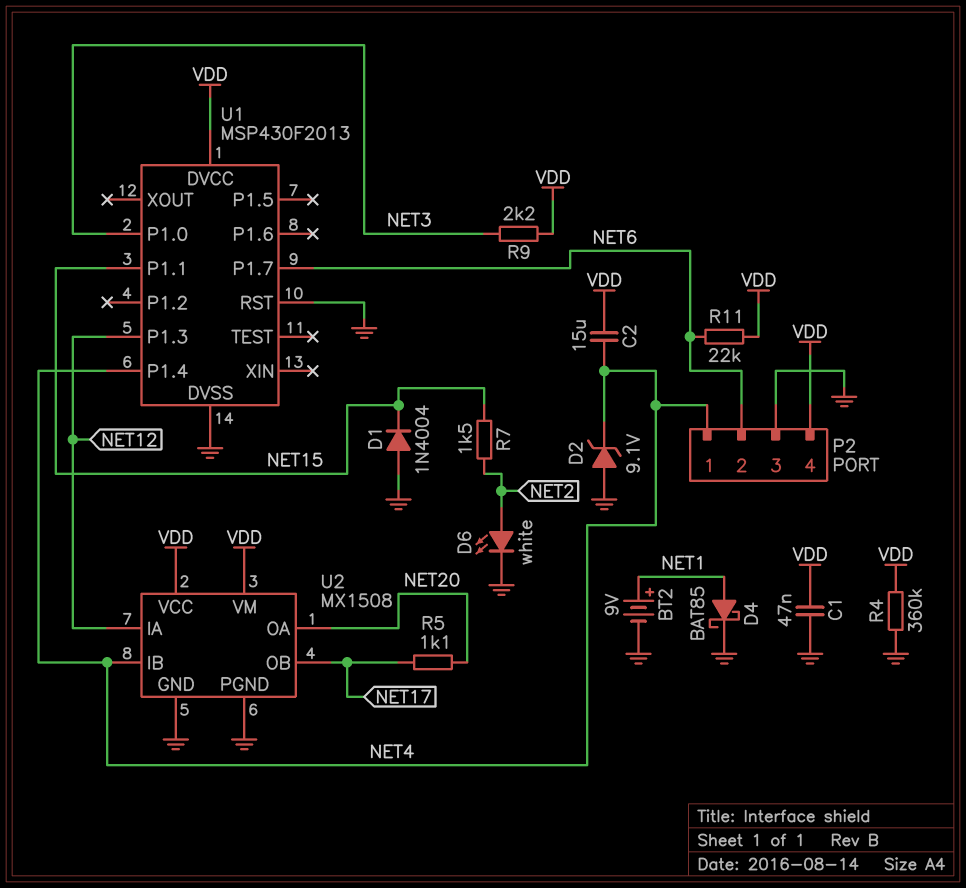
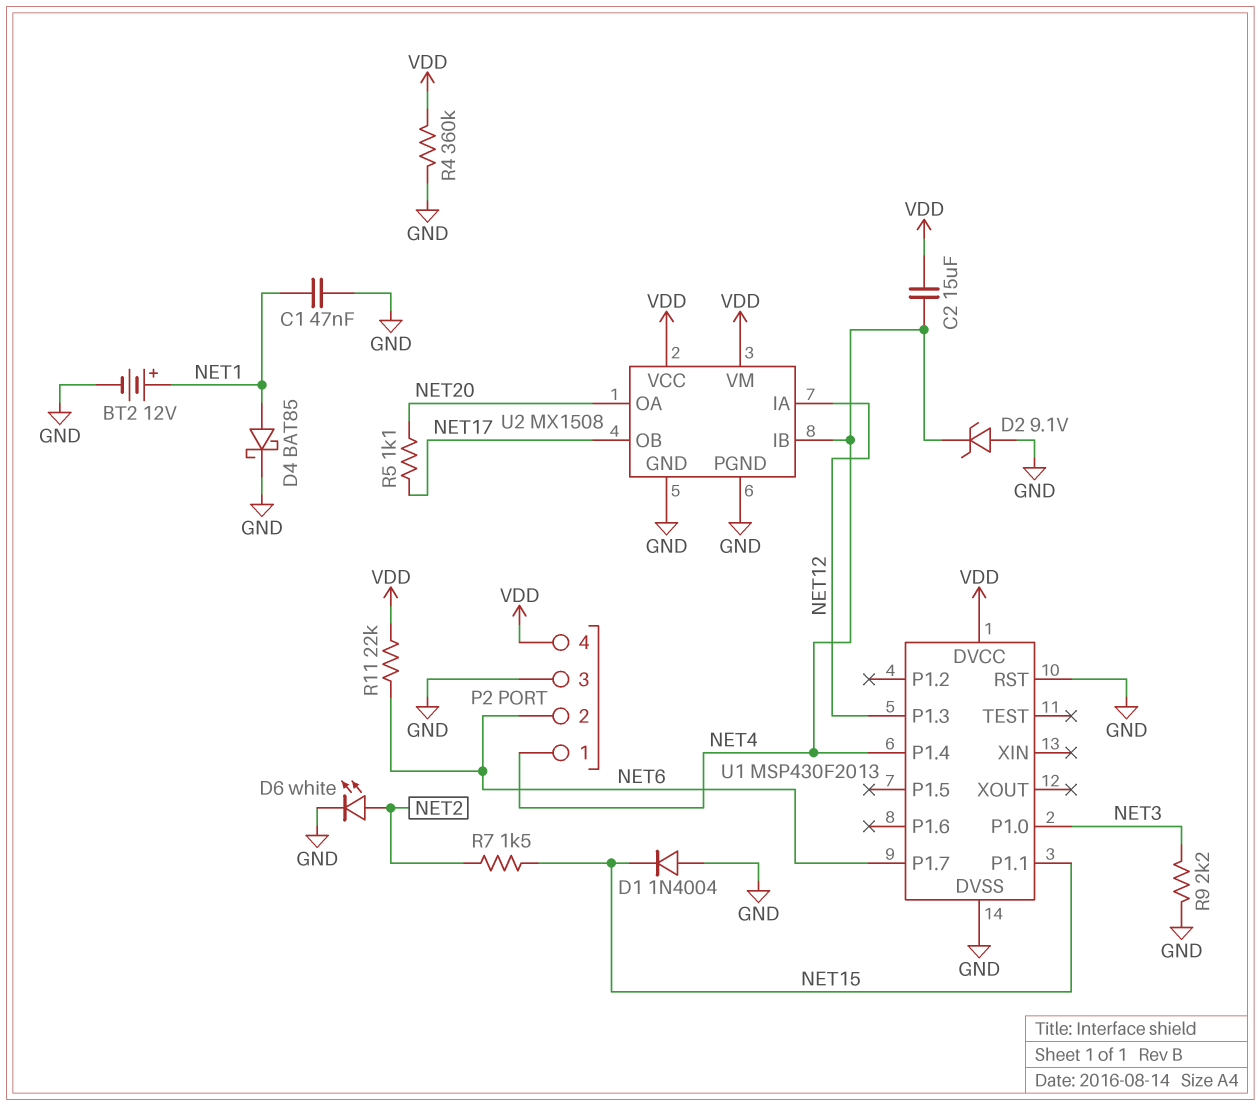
BT2: 9V (plus NET1, minus GND) -> 12V (plus NET1, minus GND)
C1: 47nF (GND, VDD) -> 47nF (GND, NET1)
R9: 2.2k (NET3, VDD) -> 2.2k (GND, NET3)

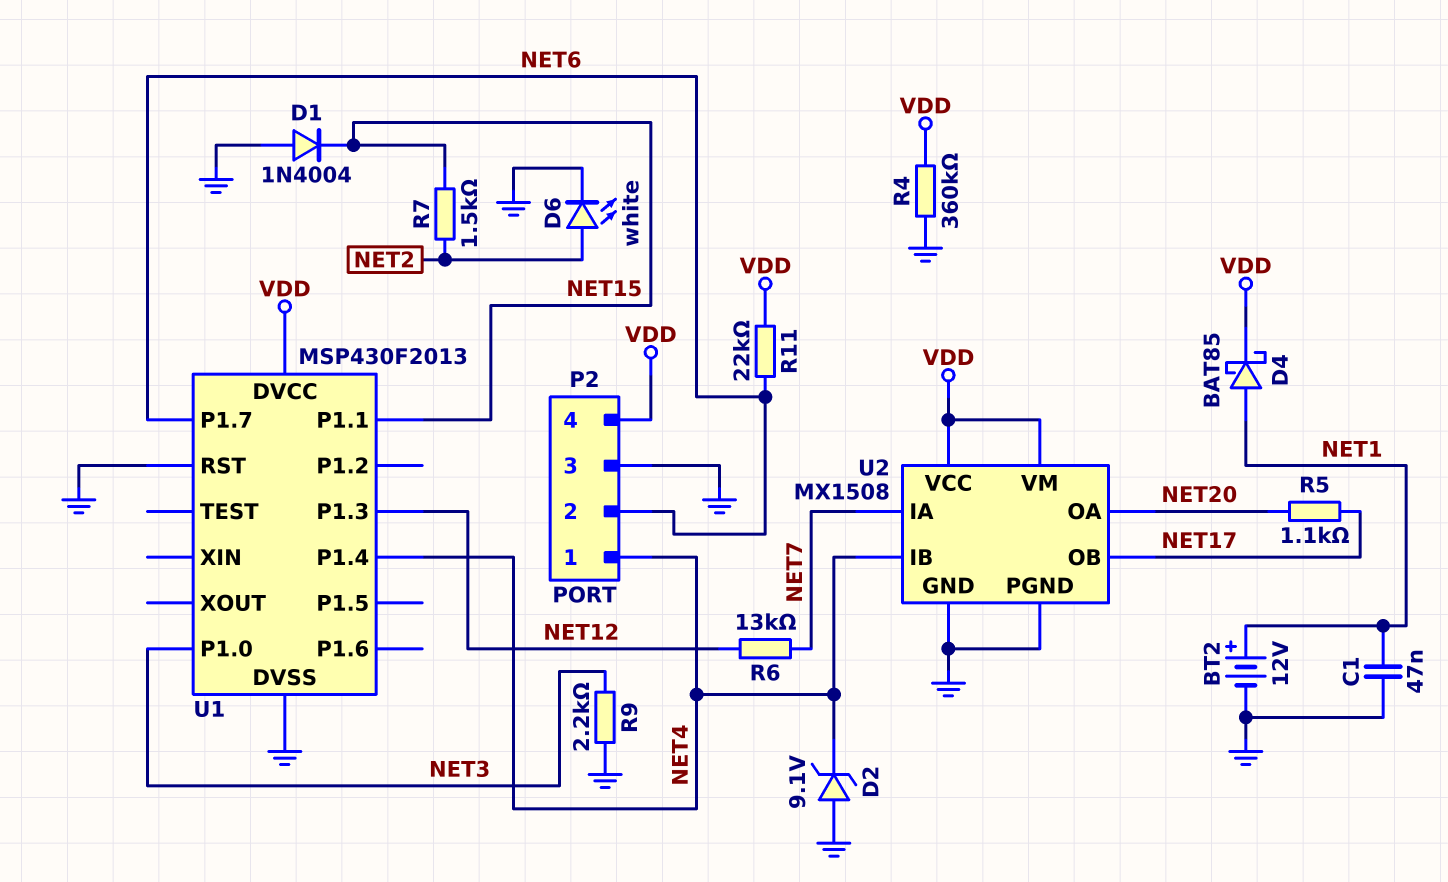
C2: 15uF (NET4, VDD) -> none
D4: schottky BAT85 (A NET1, K GND) -> schottky BAT85 (A NET1, K VDD)
R6: none -> 13k (NET7, NET12)
U2 pin IA: NET12 -> NET7

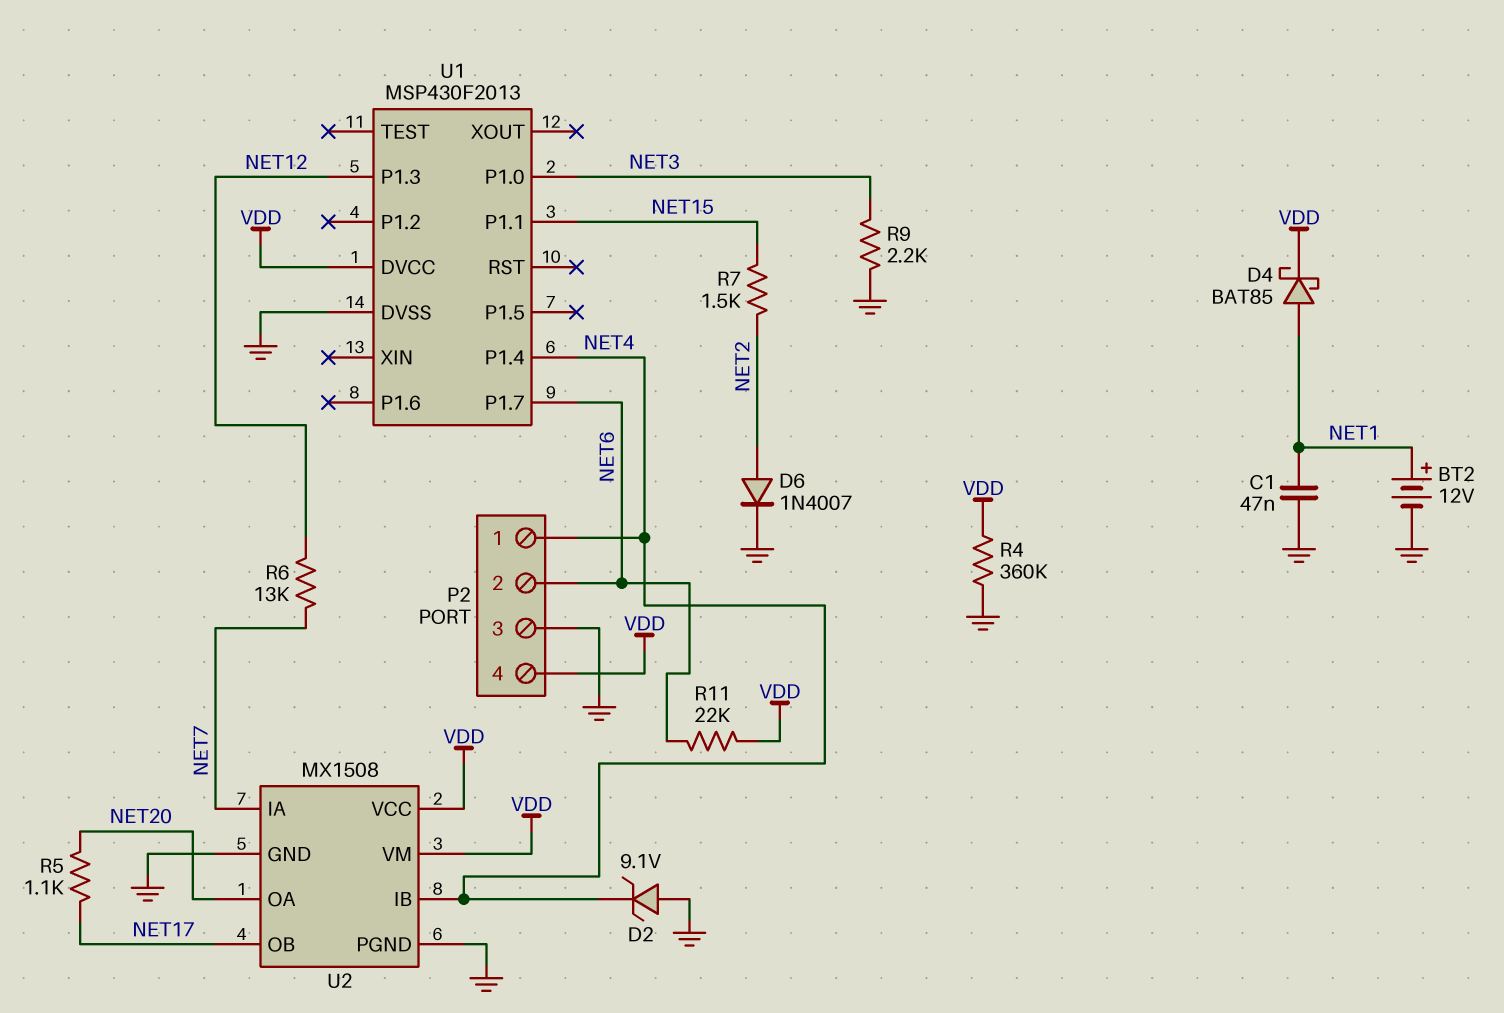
D1: diode 1N4004 (A GND, K NET15) -> none
D6: LED white (A NET2, K GND) -> diode 1N4007 (A NET2, K GND)
U1 pin RST: GND -> none

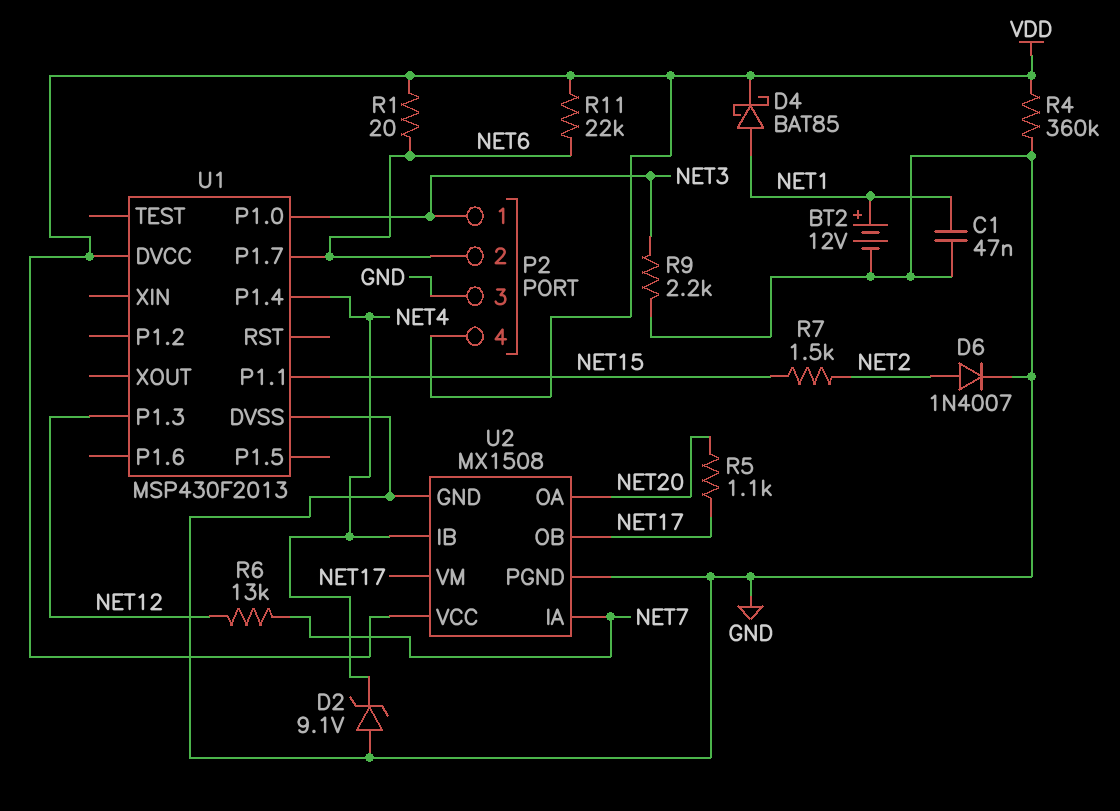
P2 pin 1: NET4 -> NET3
R1: none -> 20 (NET6, VDD)
U2 pin VM: VDD -> NET17

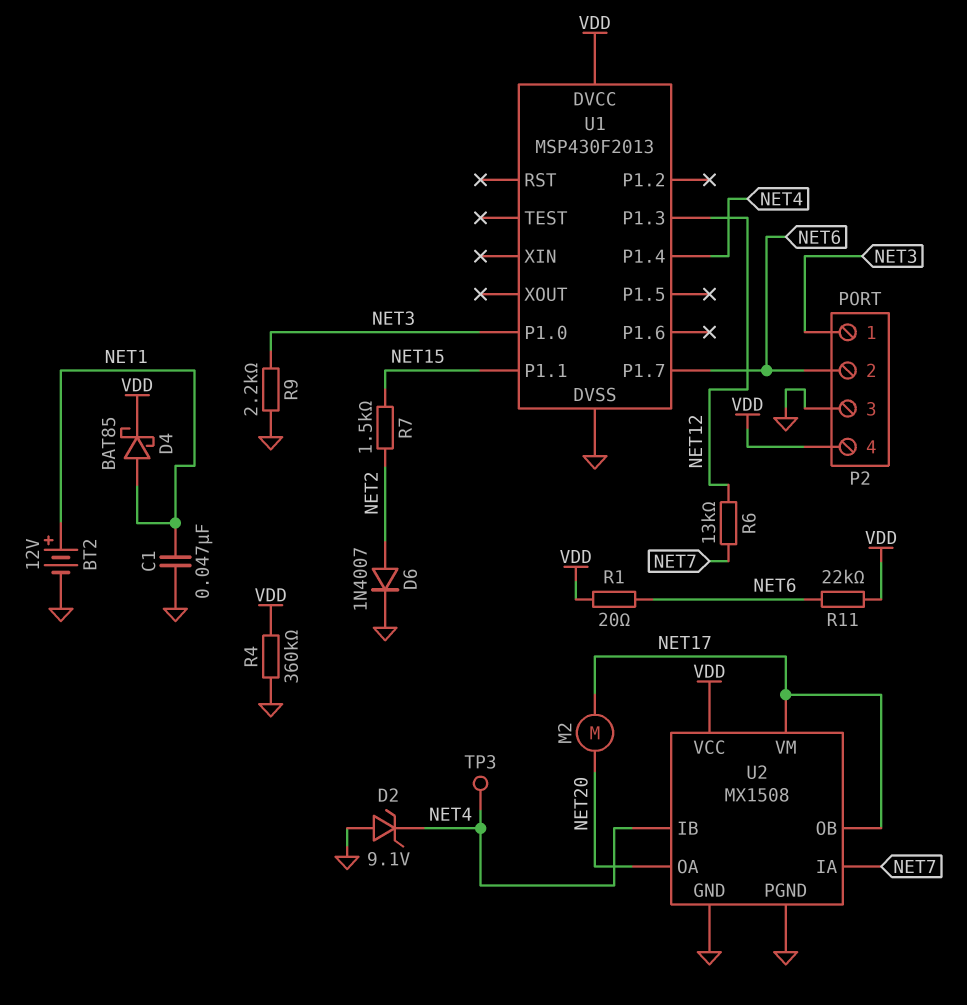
M2: none -> motor (NET17, NET20)
R5: 1.1k (NET17, NET20) -> none
TP3: none -> test point (NET4)

